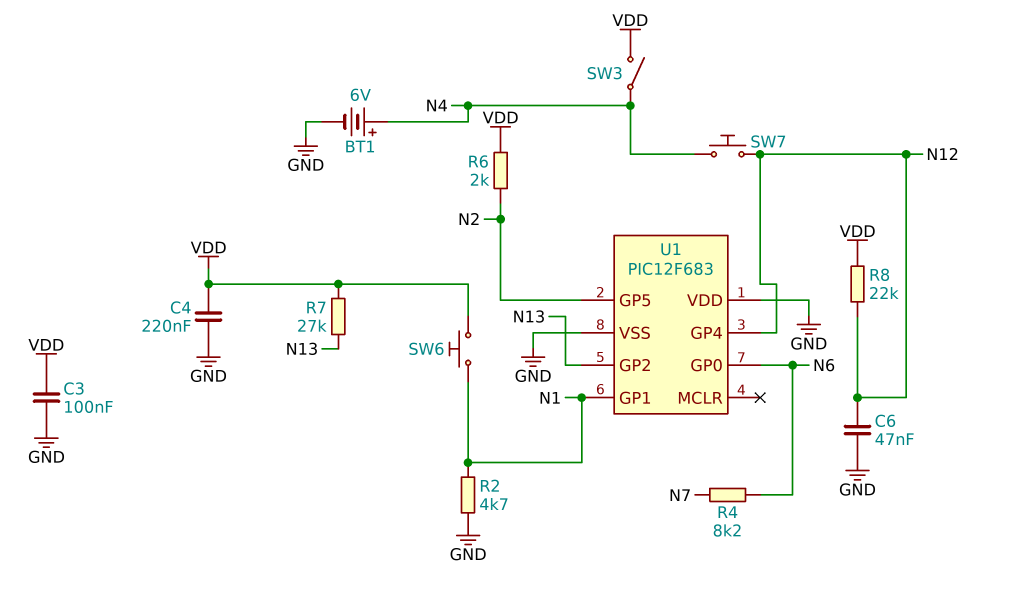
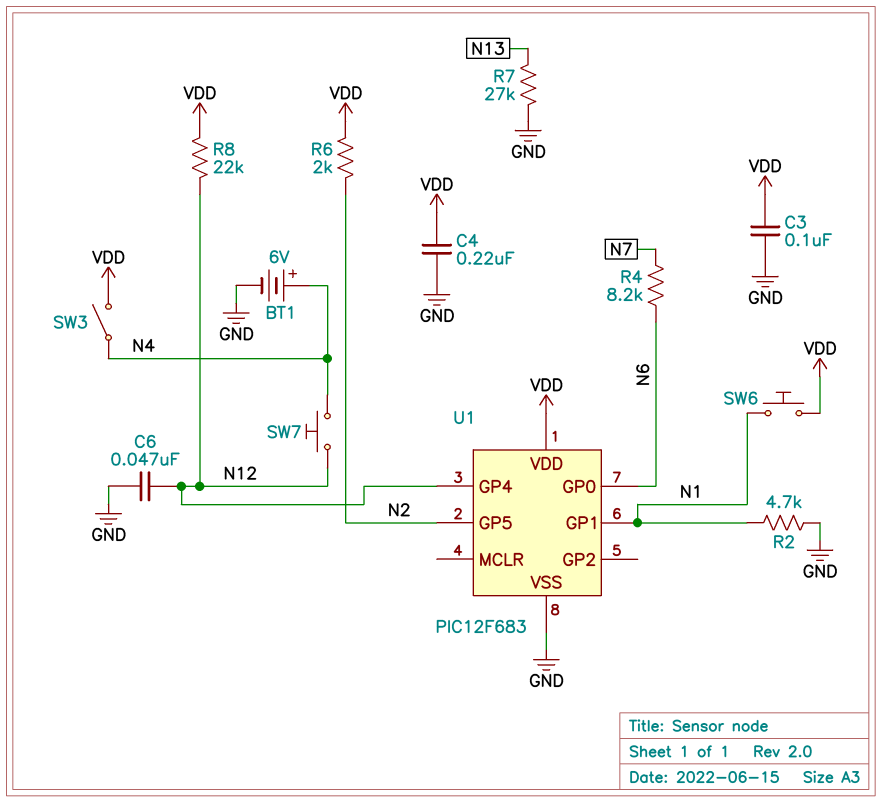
R7: 27k (N13, VDD) -> 27k (GND, N13)
U1 pin GP2: N13 -> none
U1 pin VDD: GND -> VDD

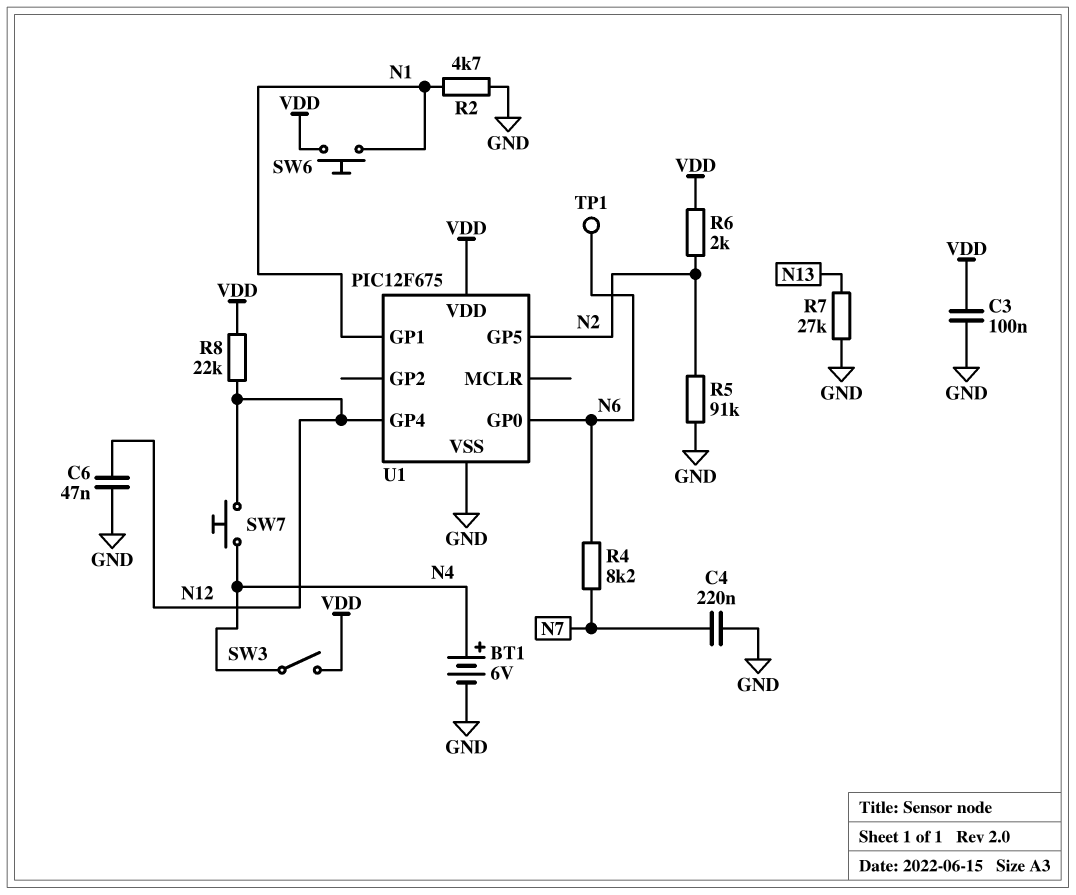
C4: 220nF (GND, VDD) -> 220nF (GND, N7)
R5: none -> 91k (GND, N2)
TP1: none -> test point (N6)
U1: PIC12F683 -> PIC12F675

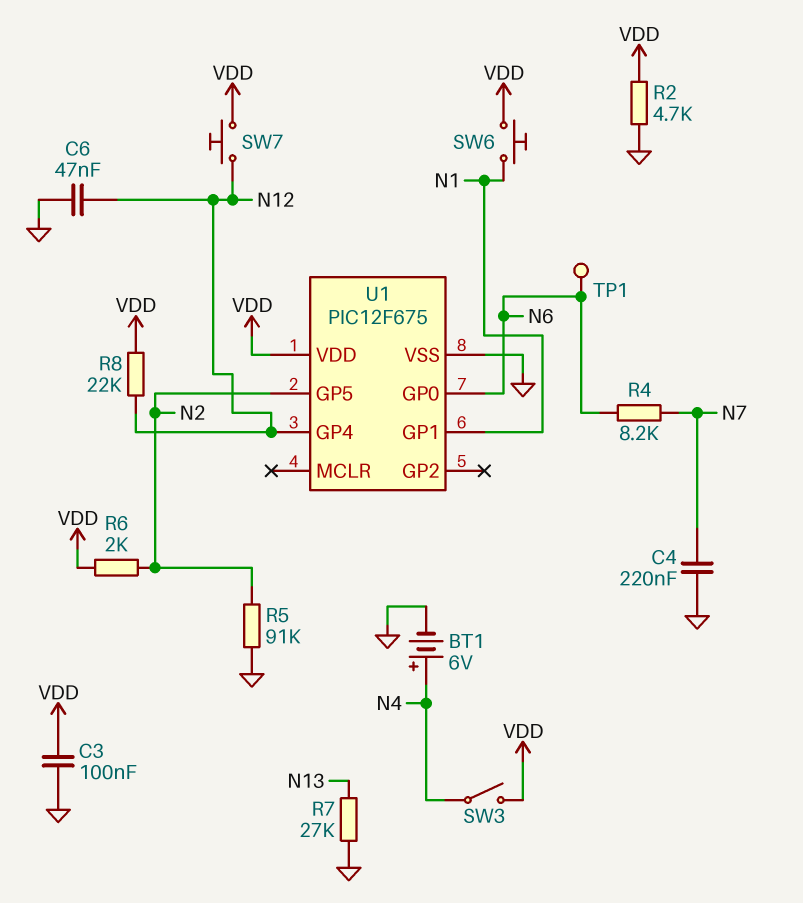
R2: 4.7k (GND, N1) -> 4.7k (GND, VDD)
SW7: button (N4, N12) -> button (N12, VDD)

